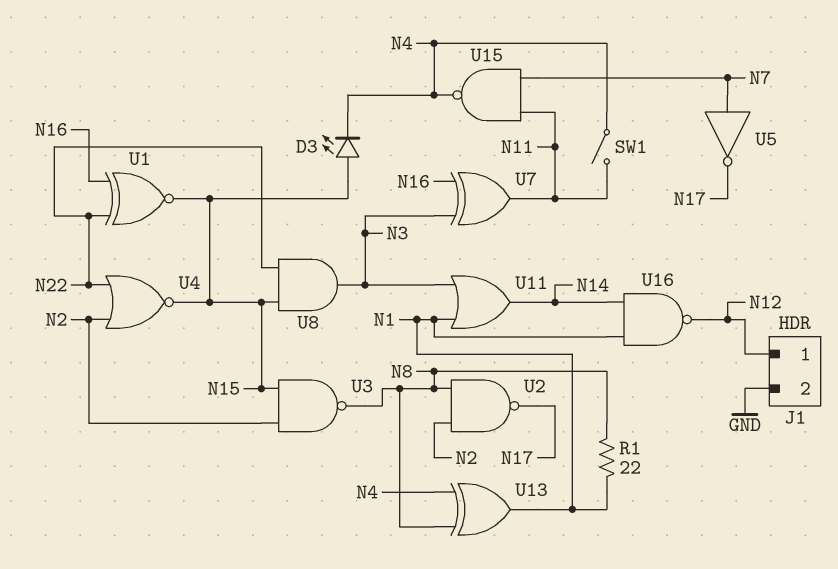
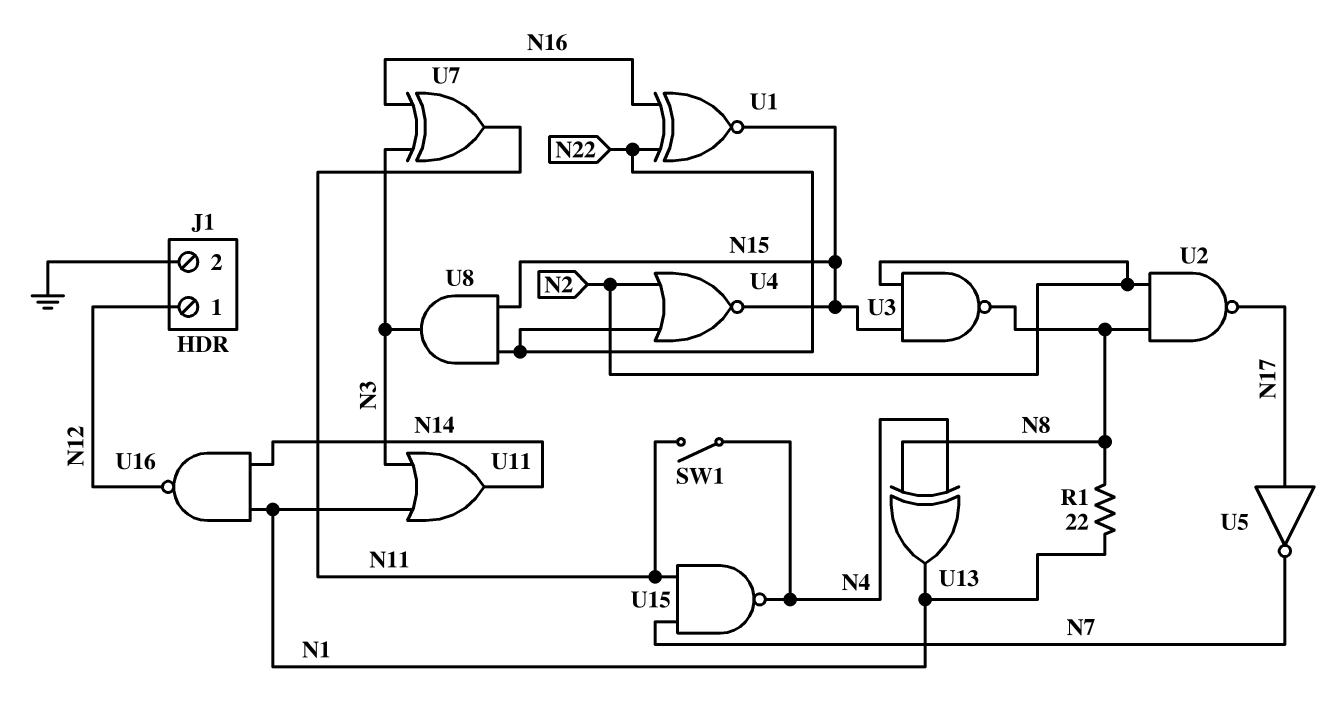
D3: LED (A N15, K N4) -> none
U5: NOT (in N7, out N17) -> NOT (in N17, out N7)

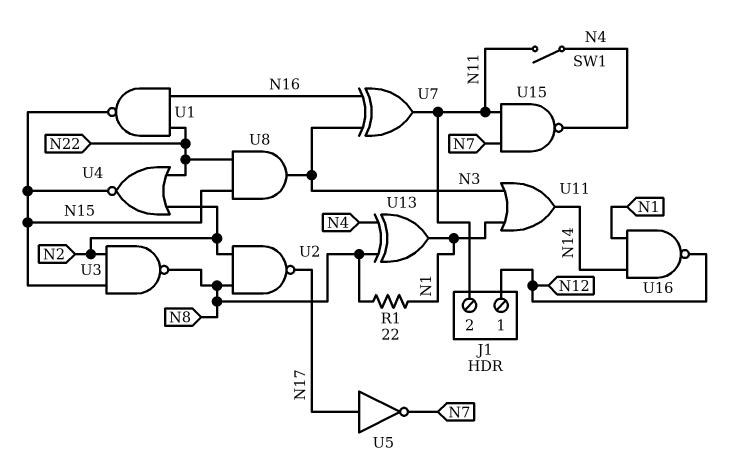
J1 pin 2: GND -> N11
U1: XNOR (in N16, in N22, out N15) -> NAND (in N16, in N22, out N15)

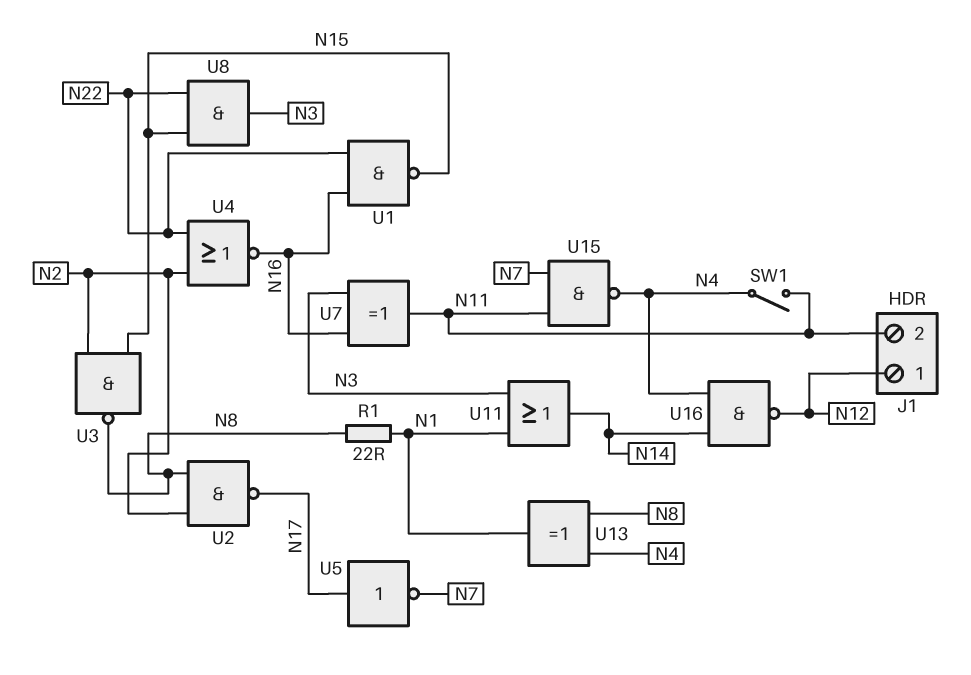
U4: NOR (in N2, in N22, out N15) -> NOR (in N2, in N22, out N16)
U16: NAND (in N1, in N14, out N12) -> NAND (in N4, in N14, out N12)

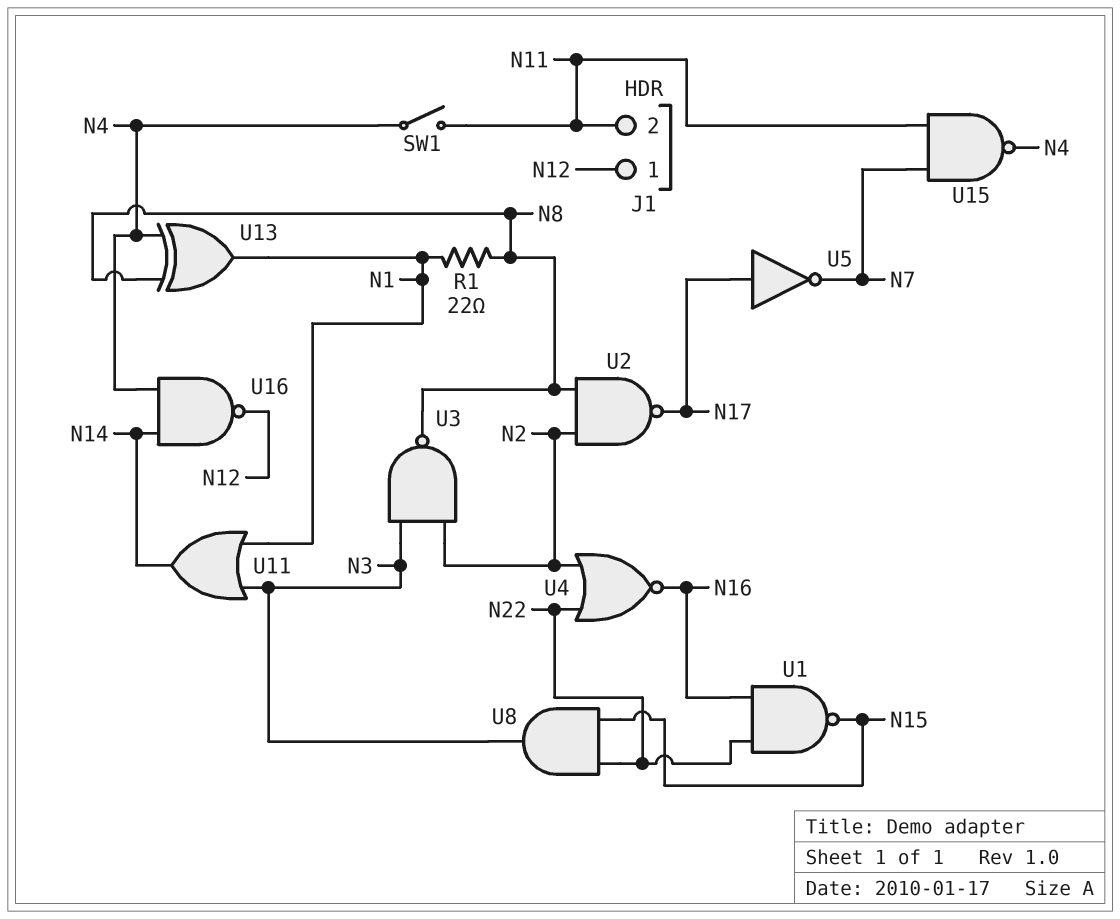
U3: NAND (in N2, in N15, out N8) -> NAND (in N2, in N3, out N8)
U7: XOR (in N3, in N16, out N11) -> none

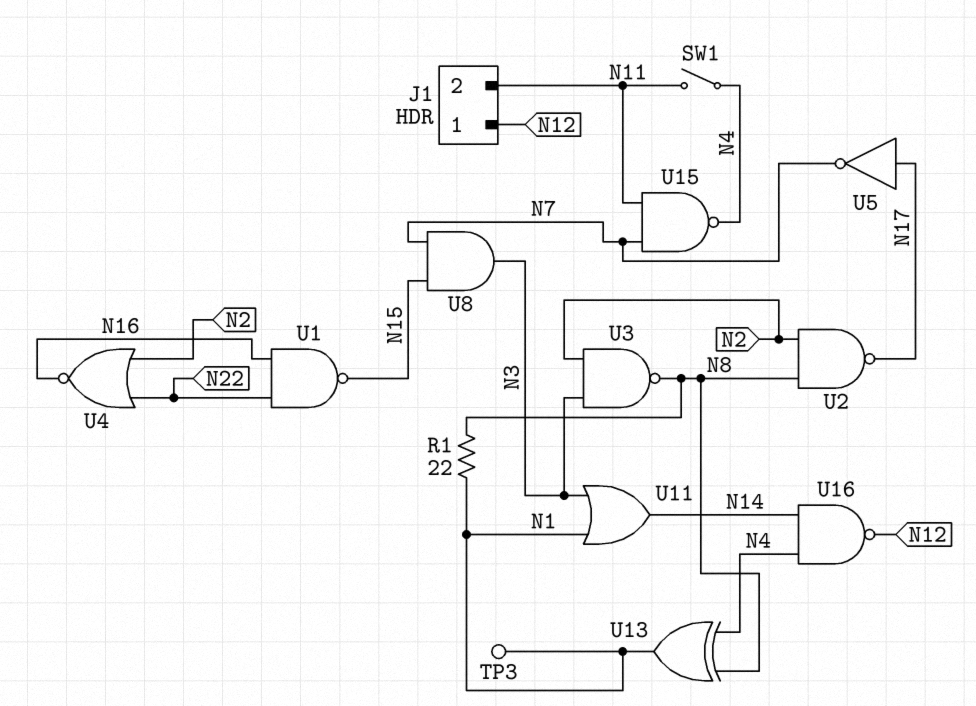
TP3: none -> test point (N1)
U8: AND (in N15, in N22, out N3) -> AND (in N7, in N15, out N3)

